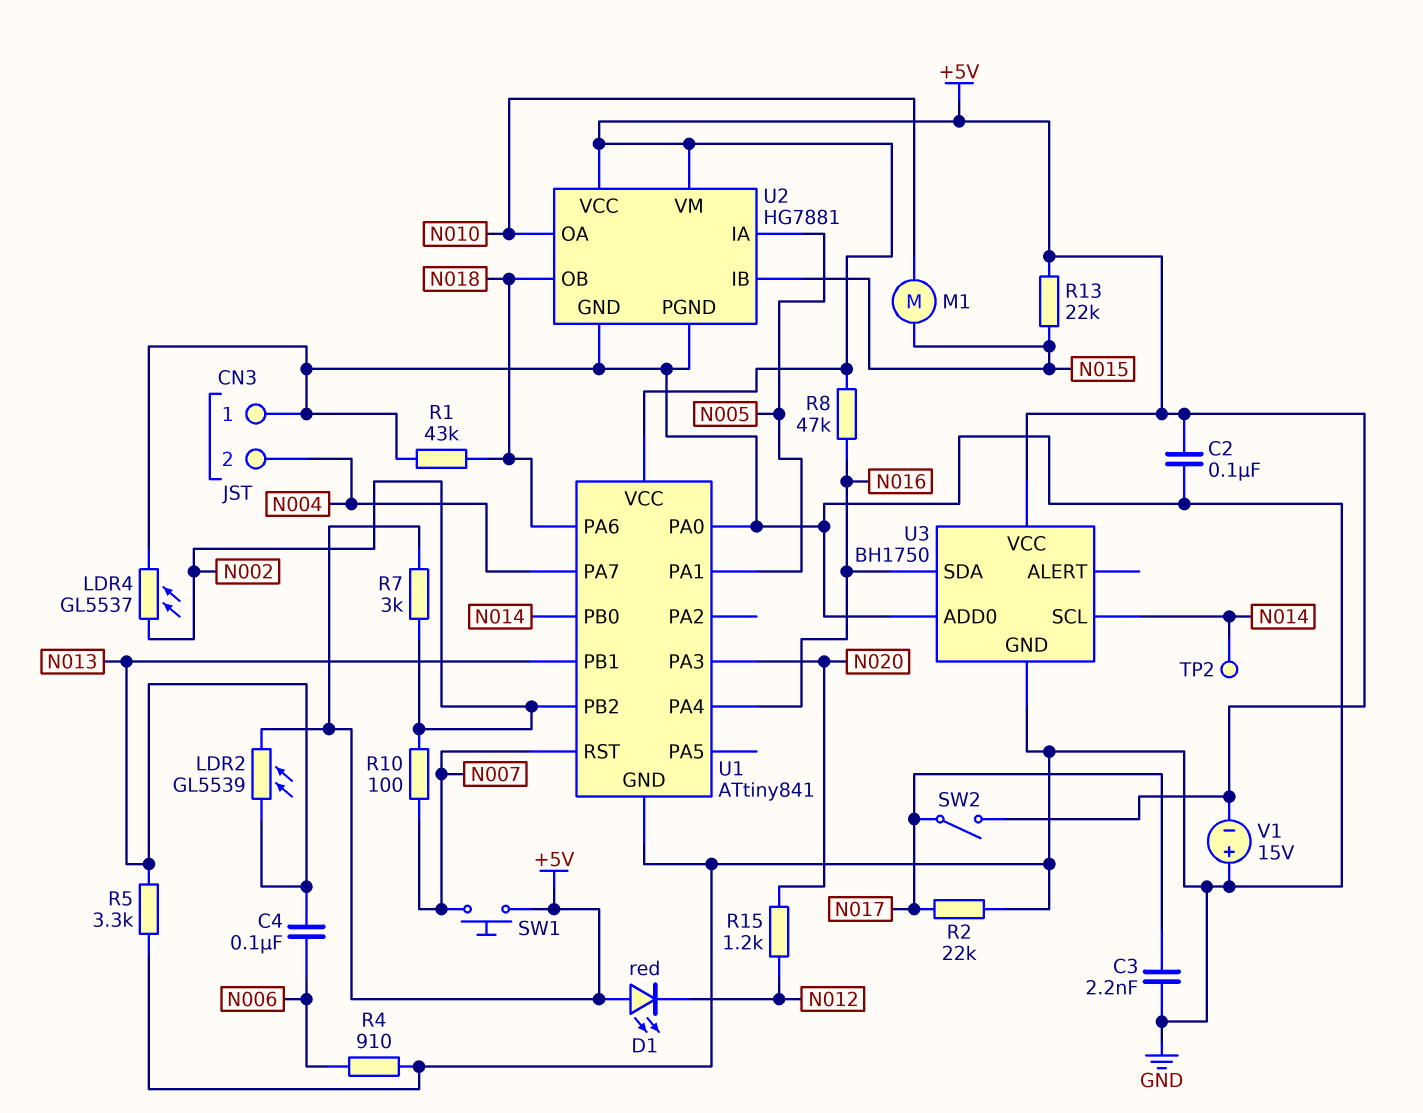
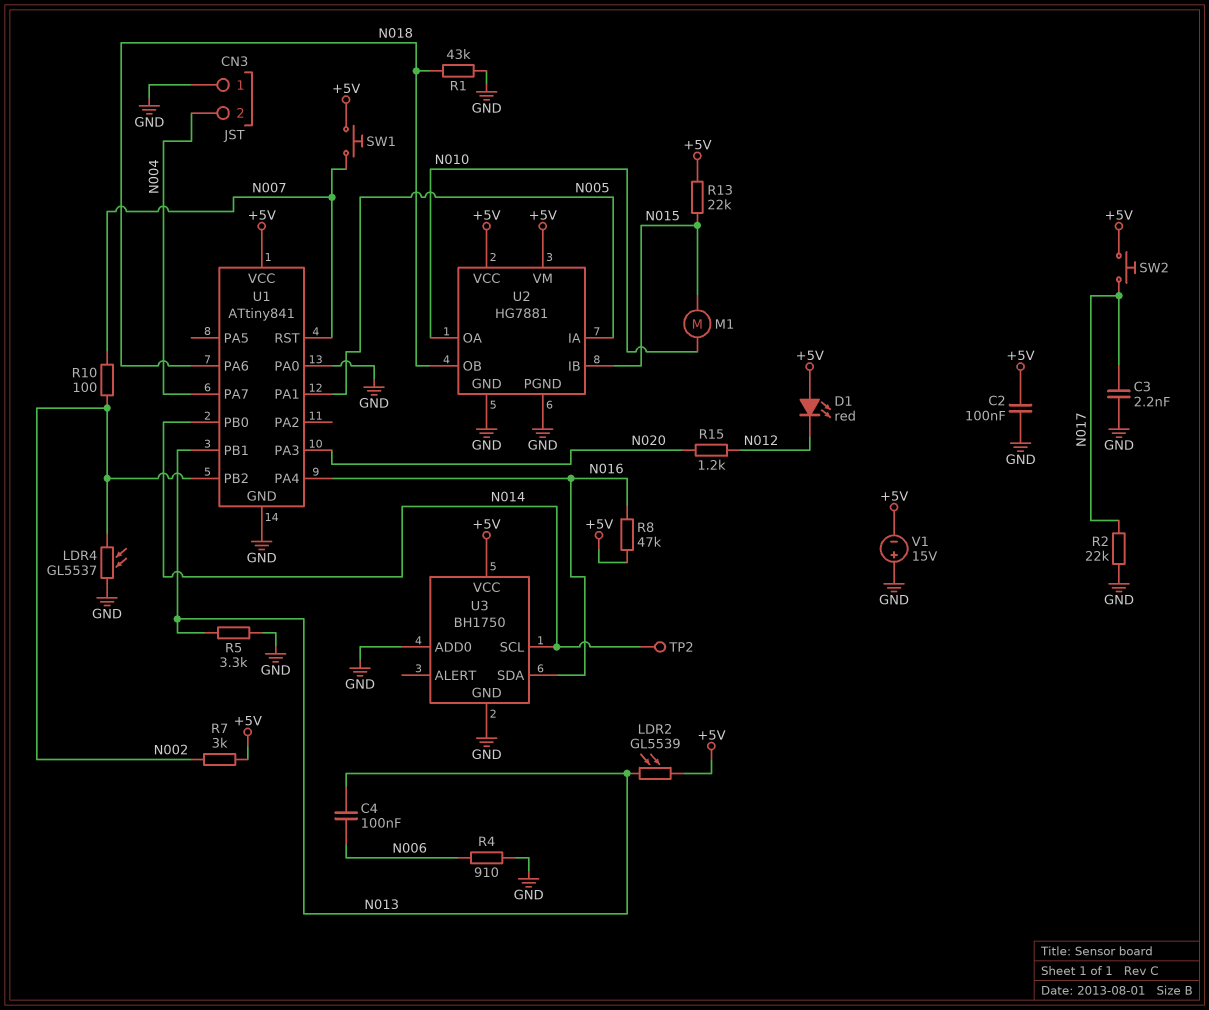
SW2: switch (+5V, N017) -> button (+5V, N017)

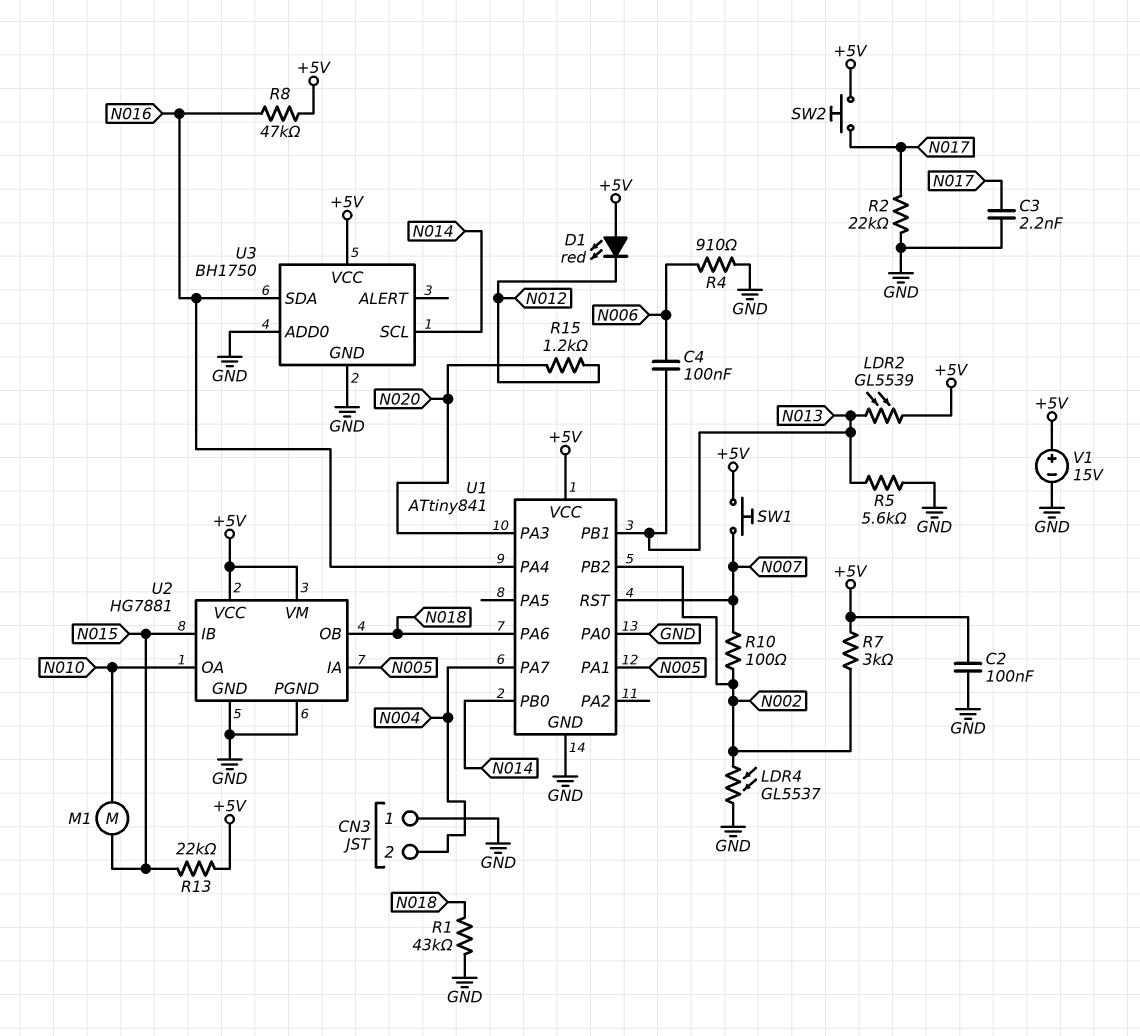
R5: 3.3k (GND, N013) -> 5.6k (GND, N013)
TP2: test point (N014) -> none
V1: 15V (plus GND, minus +5V) -> 15V (plus +5V, minus GND)

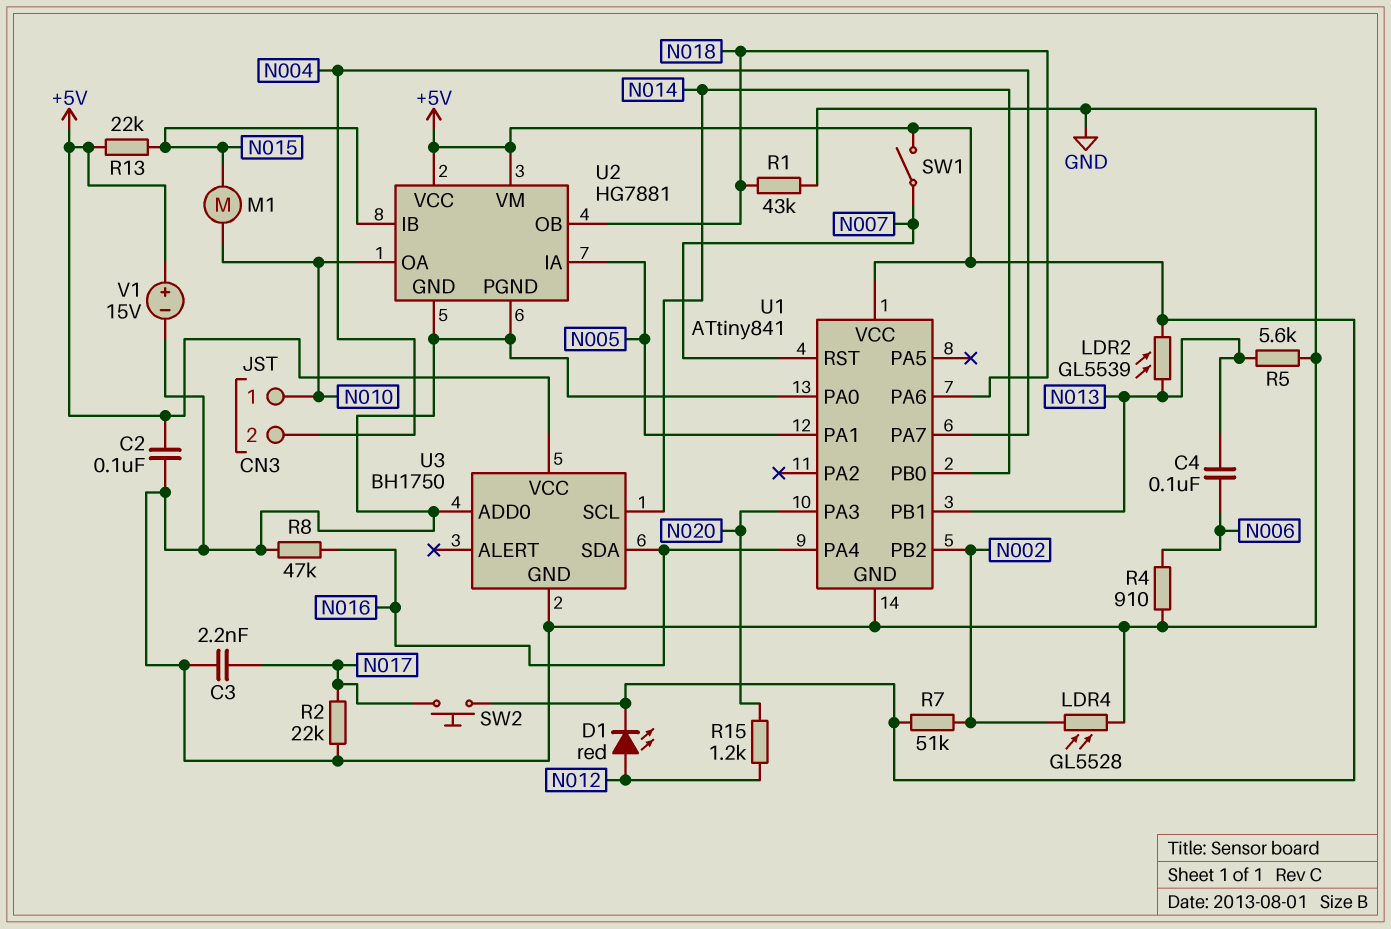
CN3 pin 1: GND -> N010
D1: LED red (A +5V, K N012) -> LED red (A N012, K +5V)
LDR4: GL5537 (GND, N002) -> GL5528 (GND, N002)
R7: 3k (+5V, N002) -> 51k (+5V, N002)
R8: 47k (+5V, N016) -> 47k (GND, N016)
R10: 100 (N002, N007) -> none
SW1: button (+5V, N007) -> switch (+5V, N007)

